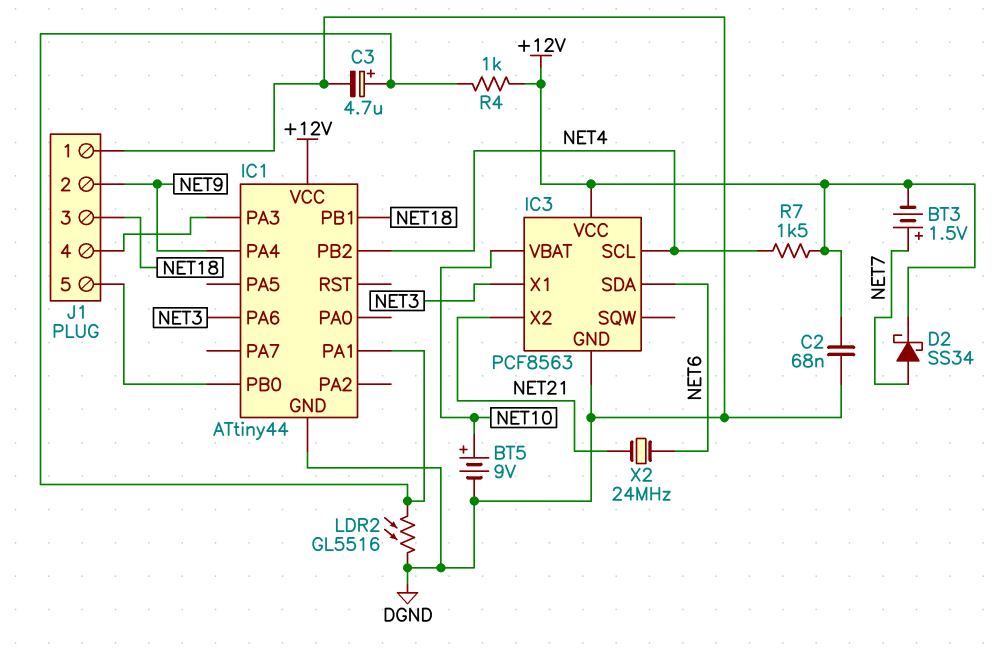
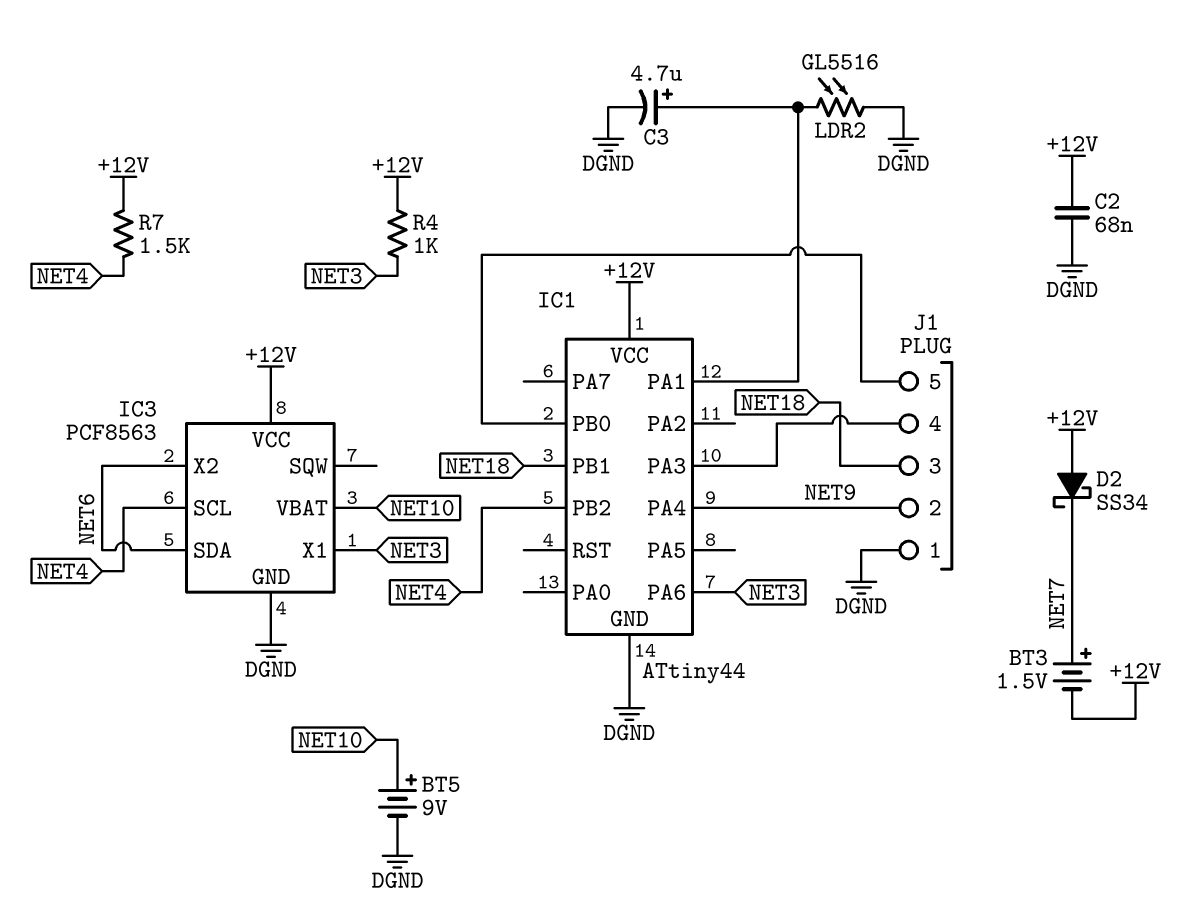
D2: schottky SS34 (A NET7, K +12V) -> schottky SS34 (A +12V, K NET7)
IC3 pin X2: NET21 -> NET6
R4: 1k (+12V, IC1/PA1) -> 1k (+12V, NET3)
X2: 24MHz (NET6, NET21) -> none

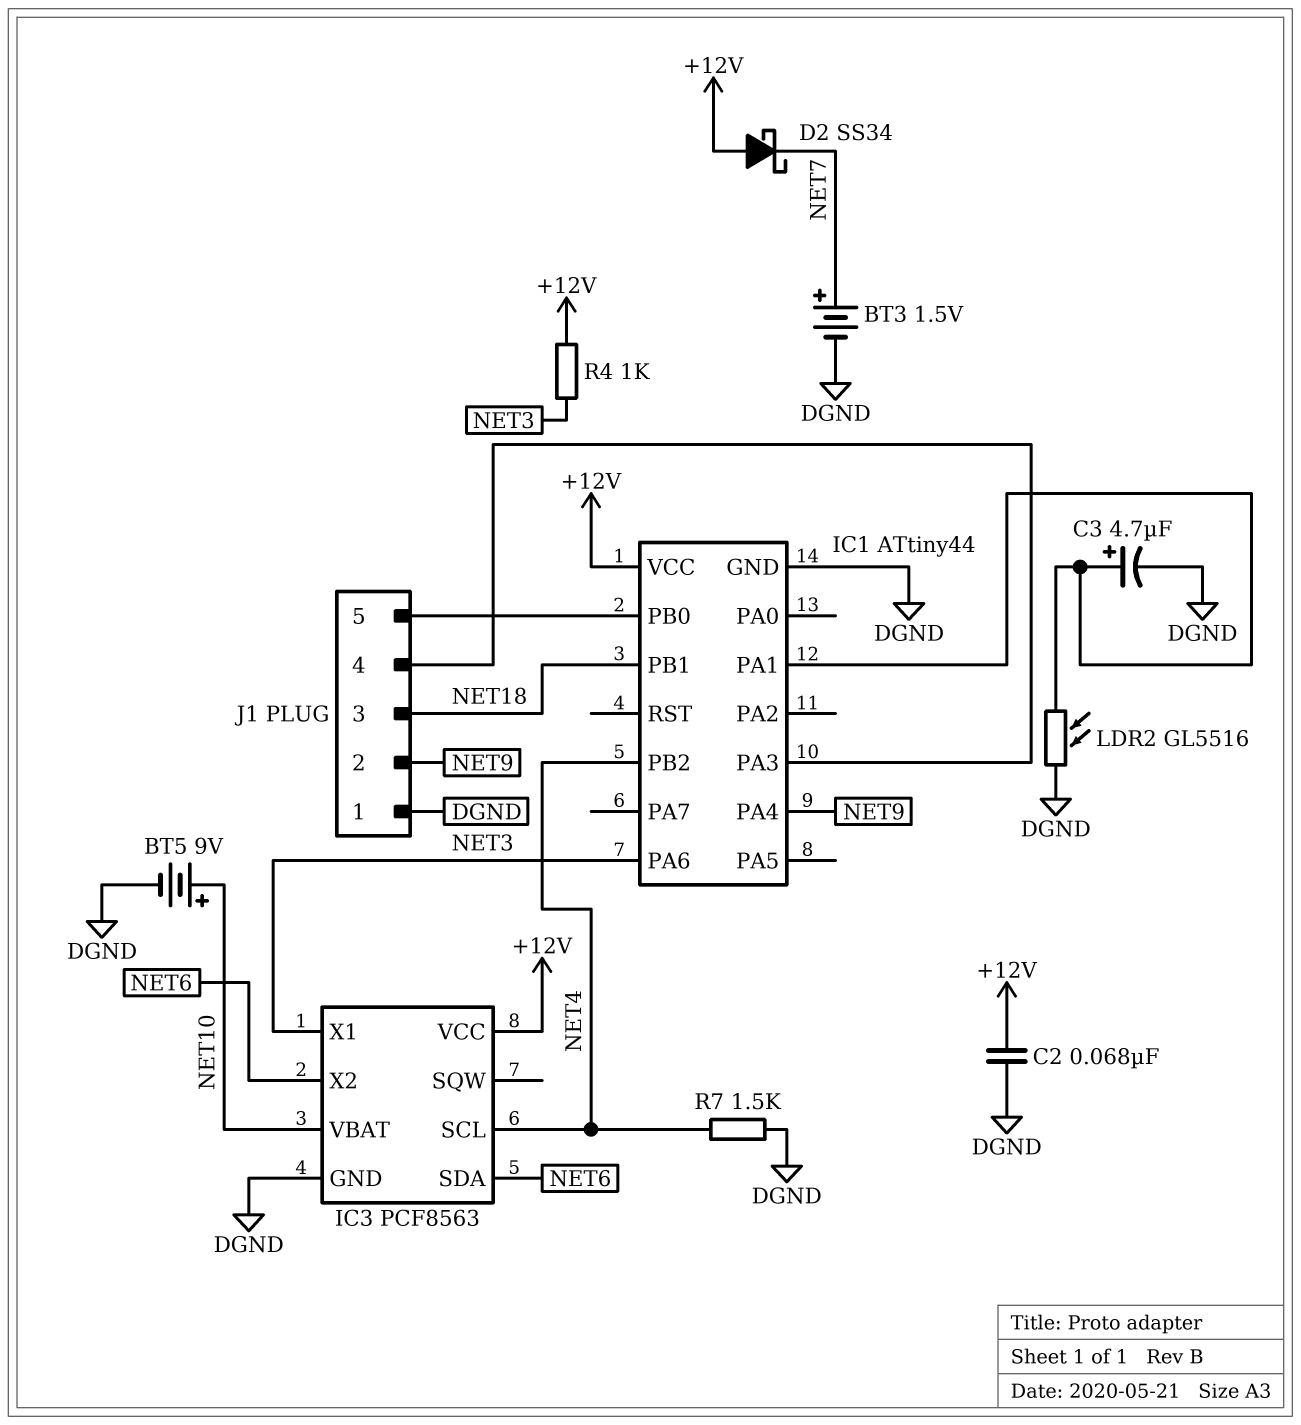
BT3: 1.5V (plus NET7, minus +12V) -> 1.5V (plus NET7, minus DGND)
R7: 1.5k (+12V, NET4) -> 1.5k (DGND, NET4)

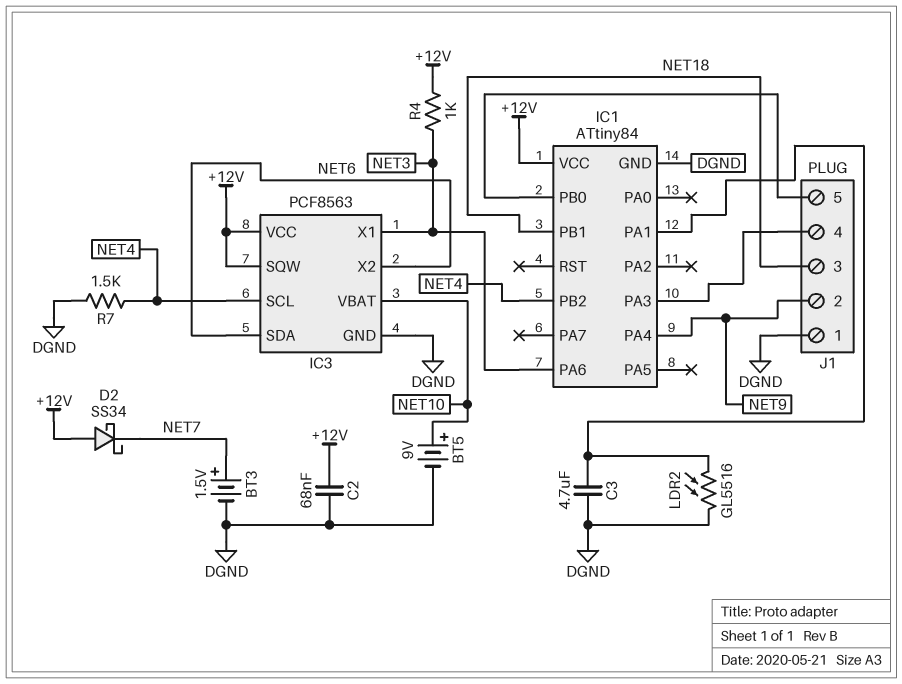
C3: 4.7uF (plus IC1/PA1, minus DGND) -> 4.7uF (DGND, IC1/PA1)
IC1: ATtiny44 -> ATtiny84
IC3 pin SQW: none -> +12V

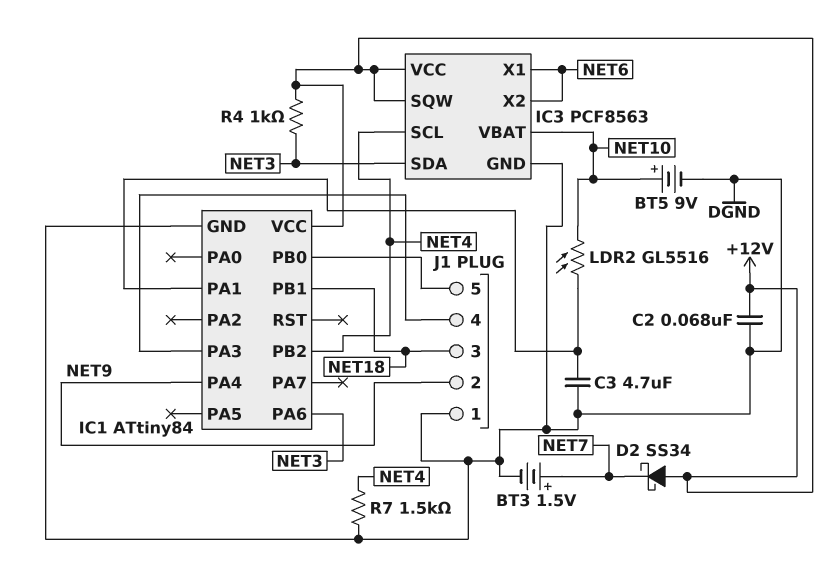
IC3 pin SDA: NET6 -> NET3
IC3 pin X1: NET3 -> NET6
LDR2: GL5516 (DGND, IC1/PA1) -> GL5516 (IC1/PA1, NET10)

